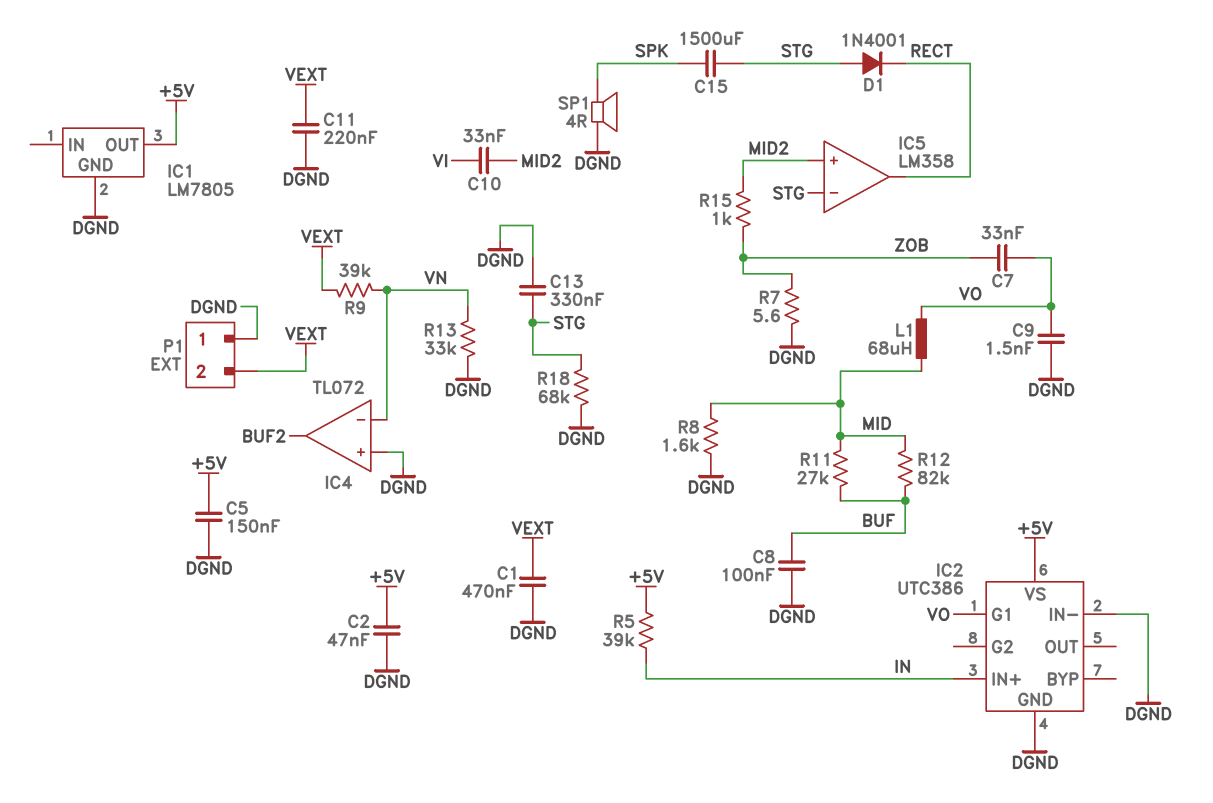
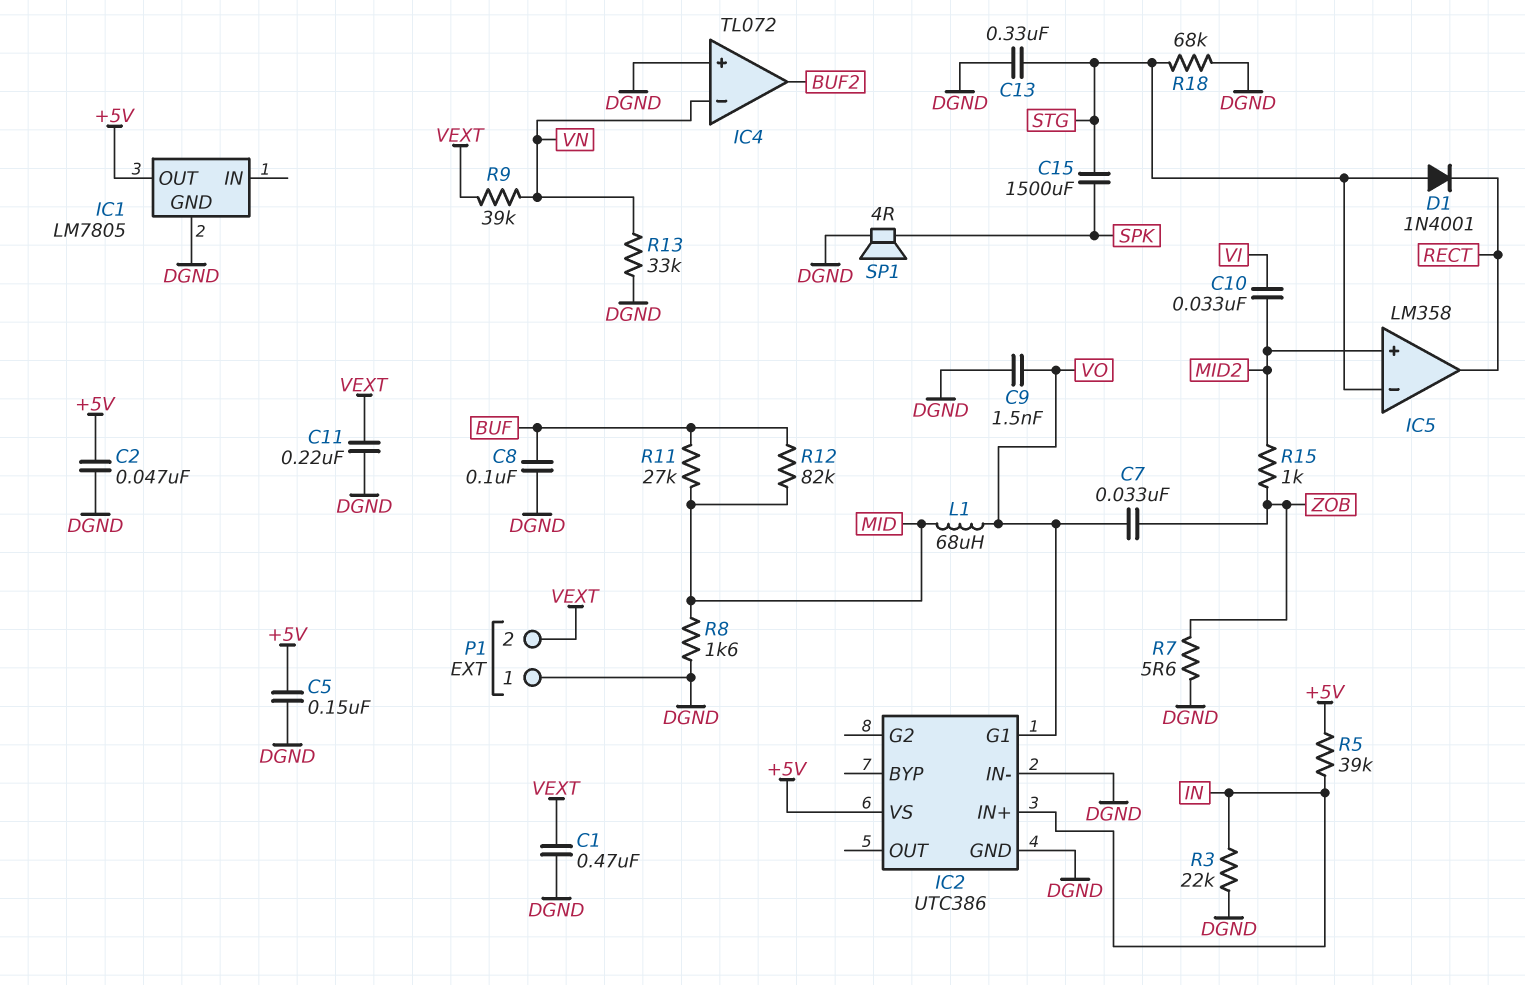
R3: none -> 22k (DGND, IN)

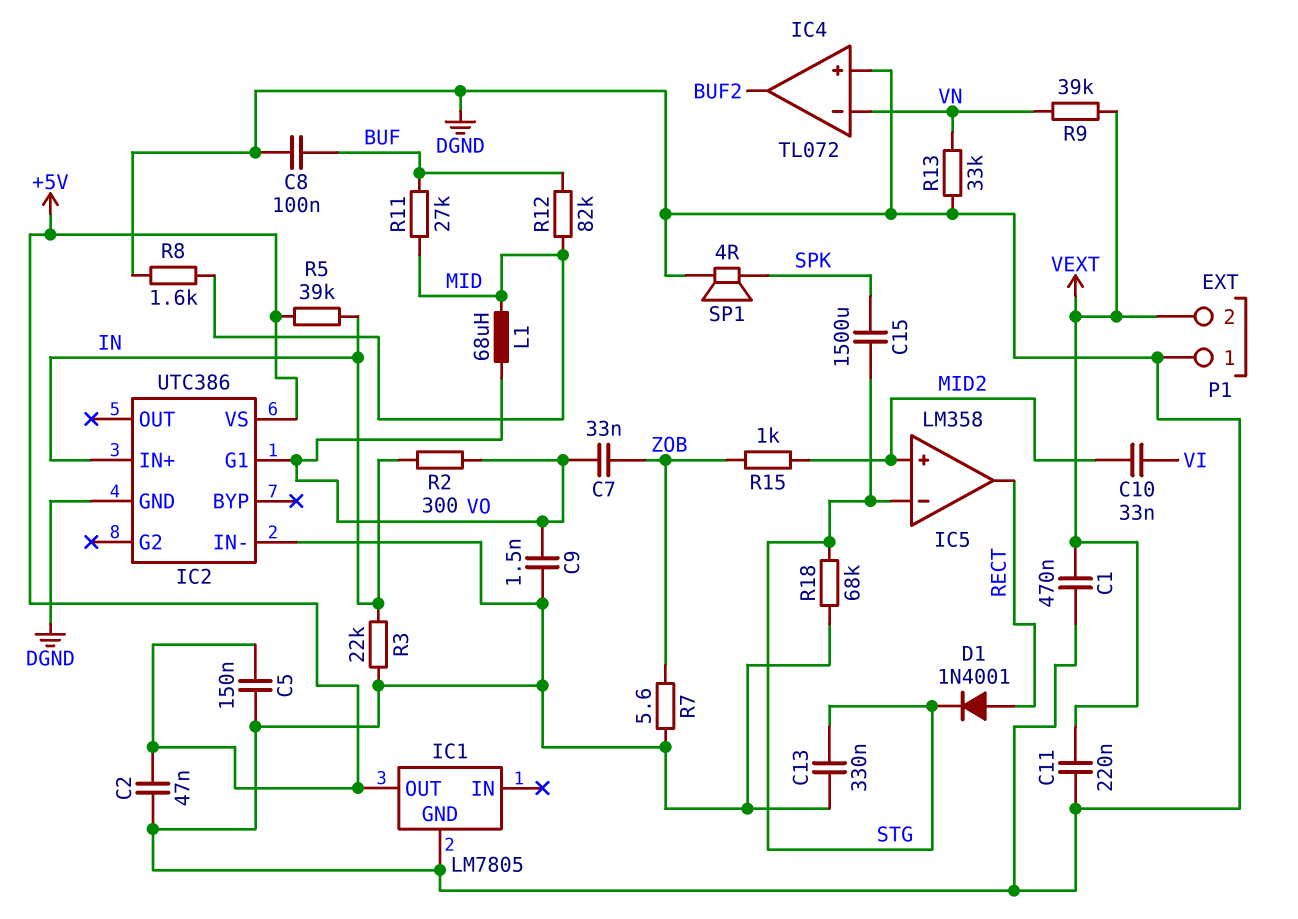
D1: diode 1N4001 (A STG, K RECT) -> diode 1N4001 (A RECT, K STG)
R2: none -> 300 (IN, VO)

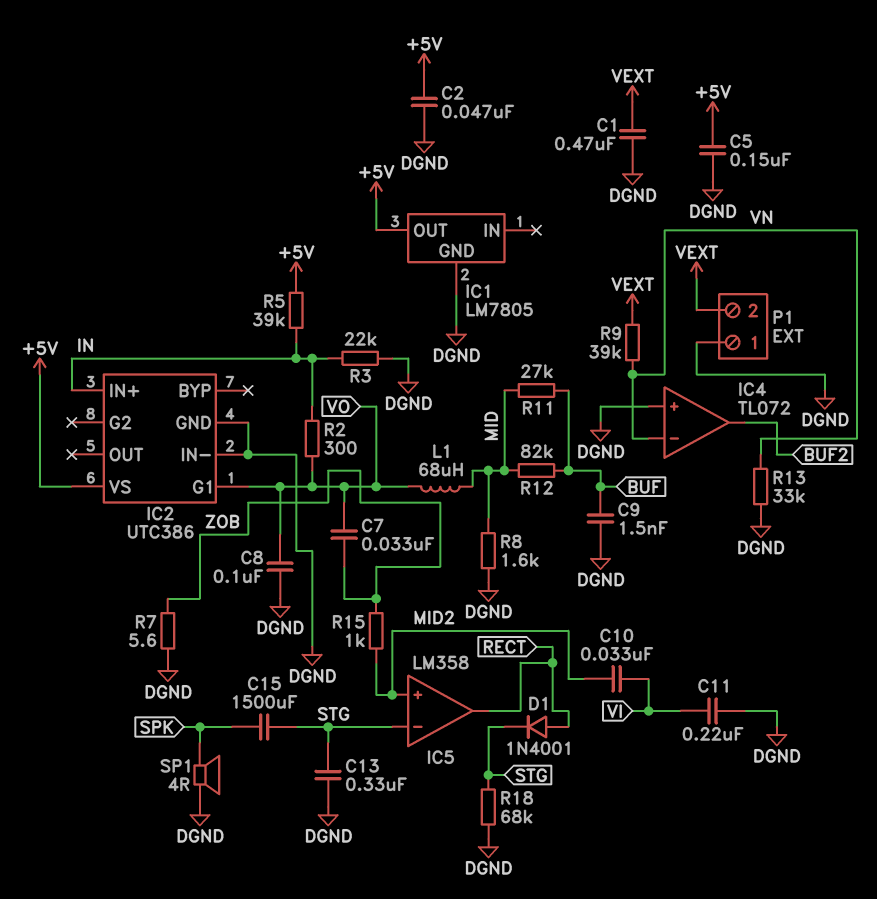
C8: 100nF (BUF, DGND) -> 100nF (DGND, VO)
C9: 1.5nF (DGND, VO) -> 1.5nF (BUF, DGND)
C11: 220nF (DGND, VEXT) -> 220nF (DGND, VI)

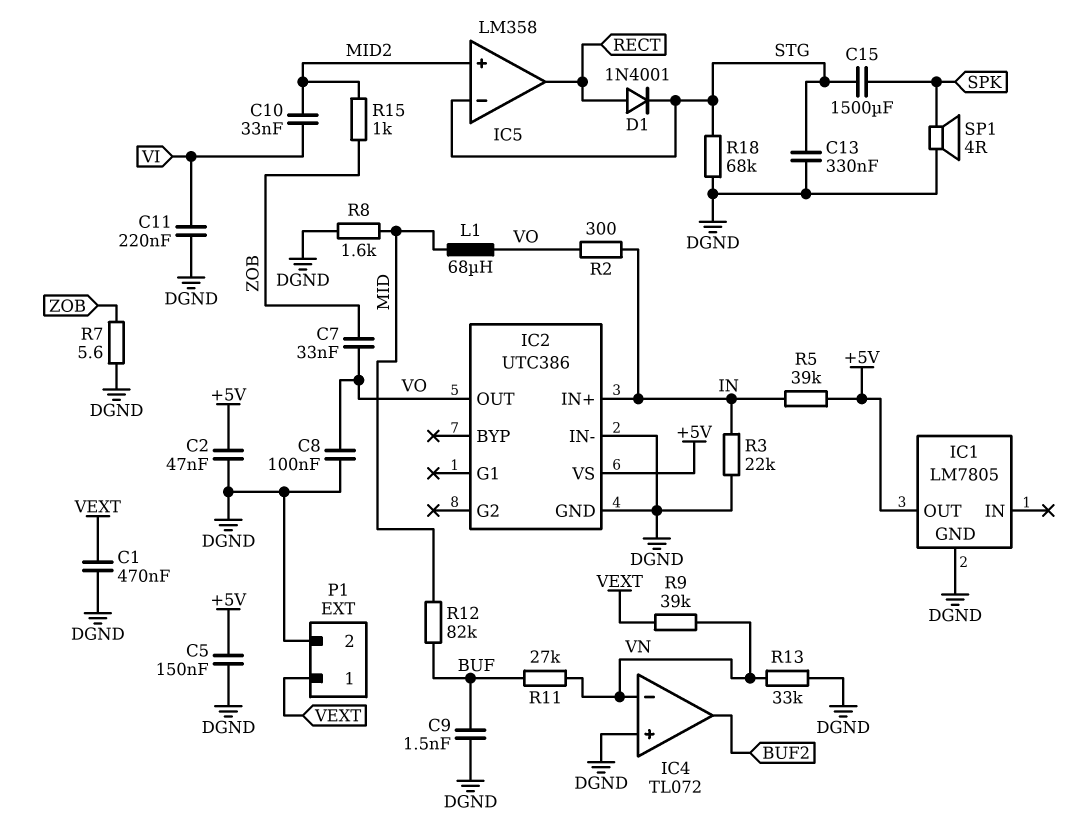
IC2 pin G1: VO -> none
IC2 pin OUT: none -> VO
P1 pin 1: DGND -> VEXT
P1 pin 2: VEXT -> DGND
R11: 27k (BUF, MID) -> 27k (BUF, VN)

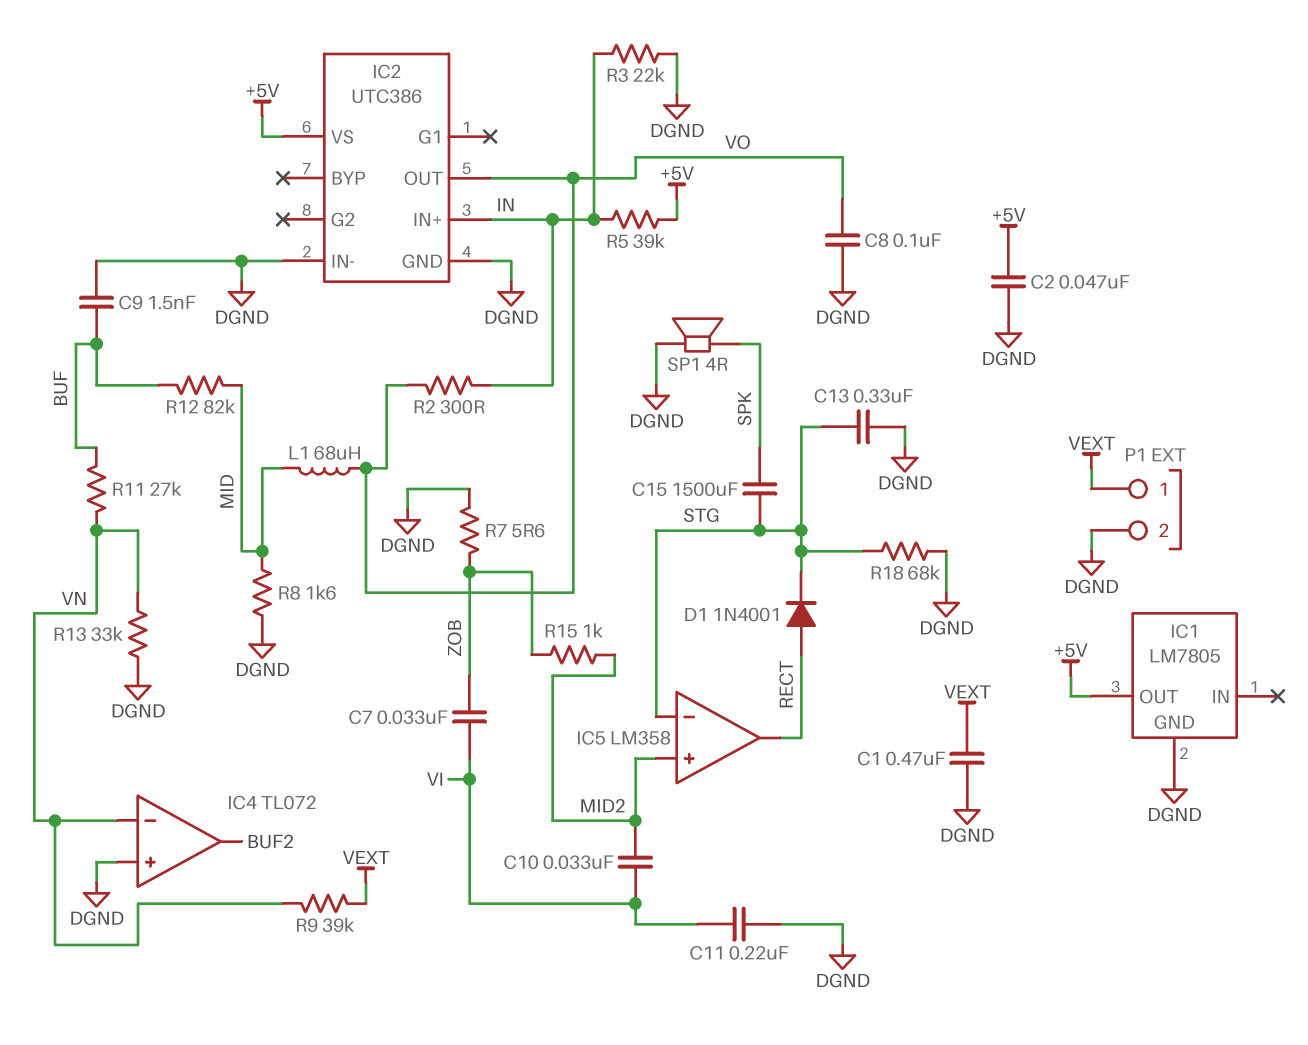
C5: 150nF (+5V, DGND) -> none
C7: 33nF (VO, ZOB) -> 33nF (VI, ZOB)

